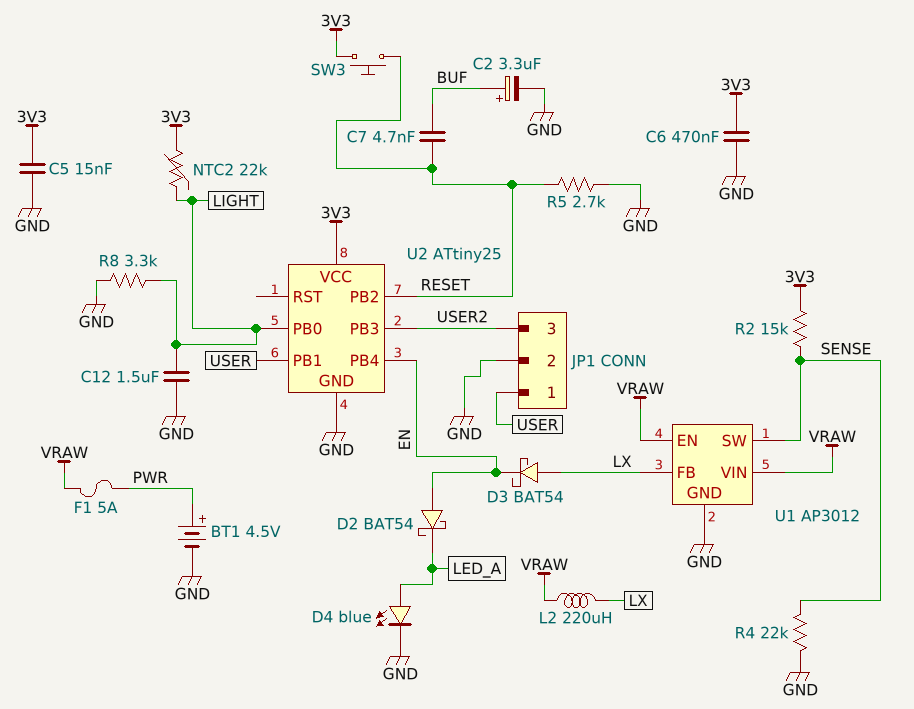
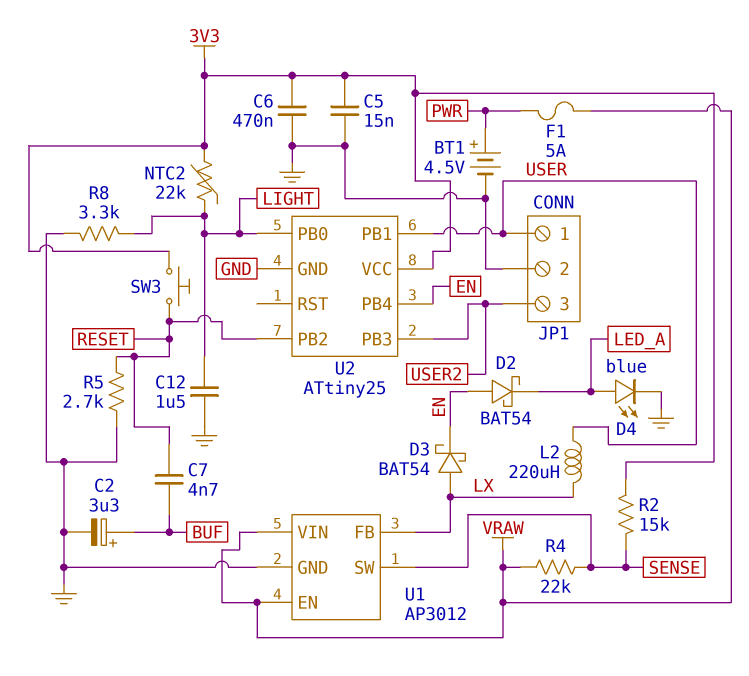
L2: 220uH (LX, VRAW) -> 220uH (LX, USER)
R4: 22k (GND, SENSE) -> 22k (SENSE, VRAW)

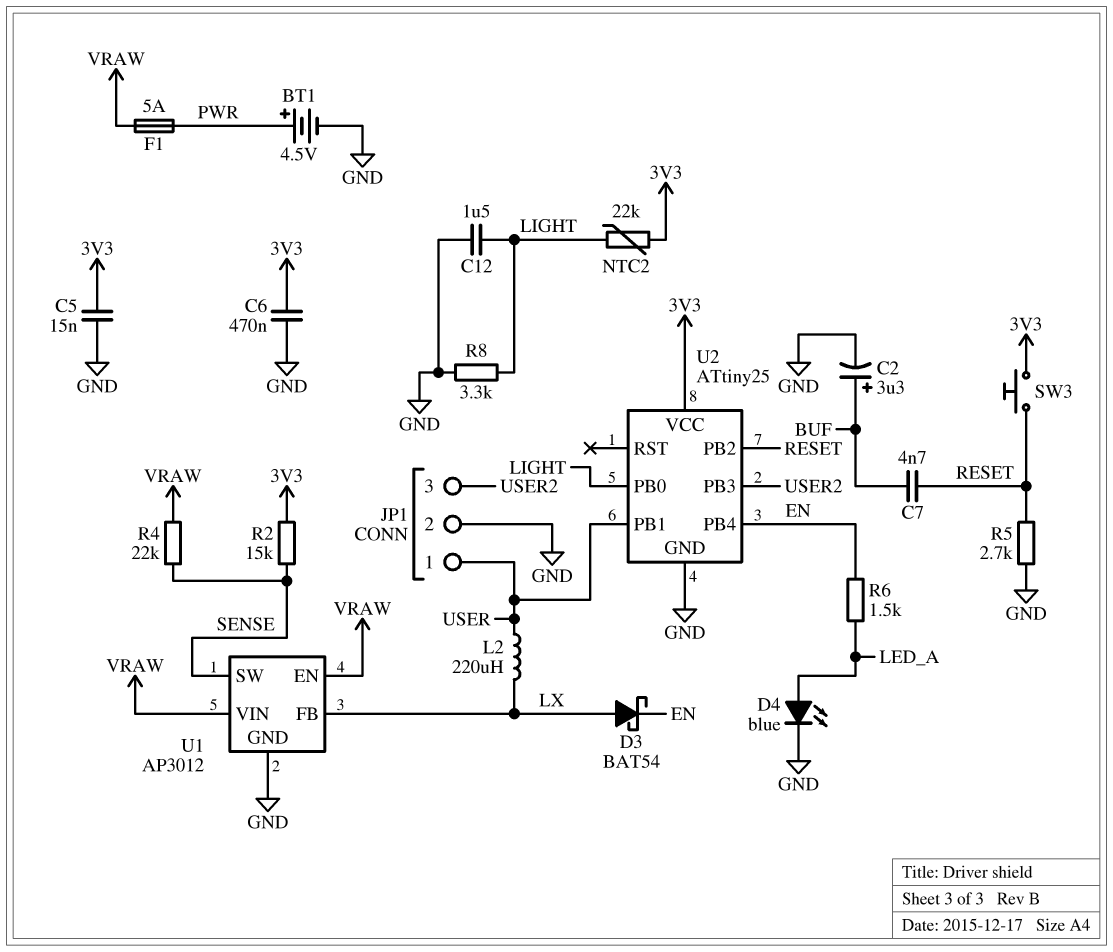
D2: schottky BAT54 (A EN, K LED_A) -> none
R6: none -> 1.5k (EN, LED_A)

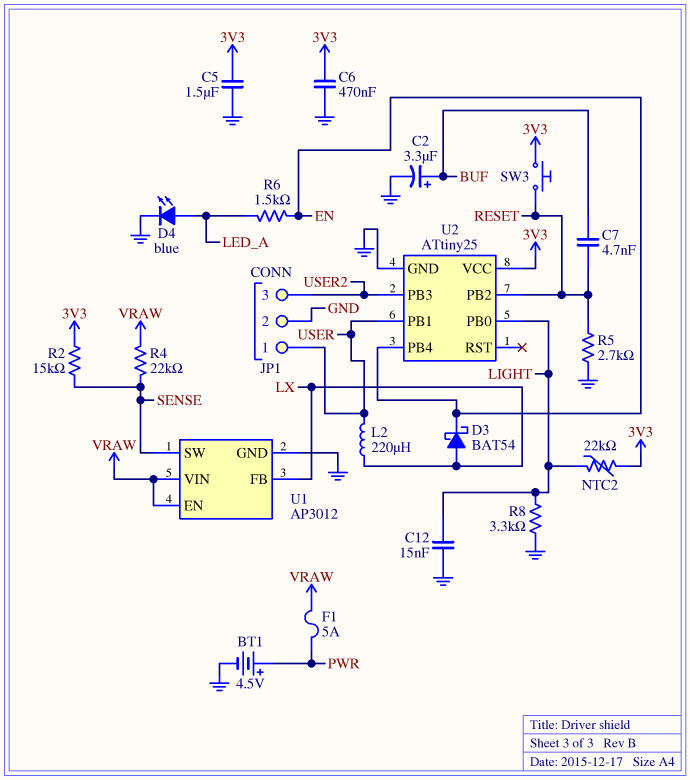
C5: 15nF (3V3, GND) -> 1.5uF (3V3, GND)
C12: 1.5uF (GND, LIGHT) -> 15nF (GND, LIGHT)

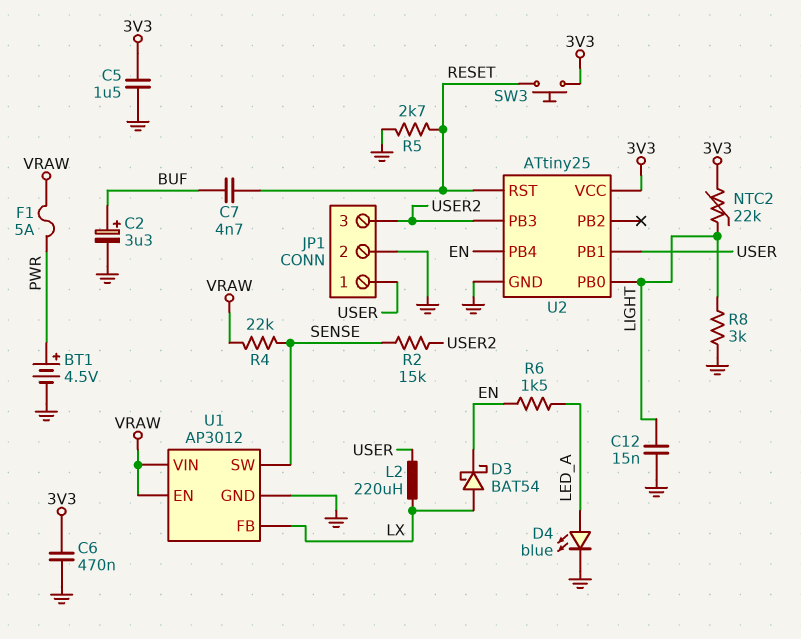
R2: 15k (3V3, SENSE) -> 15k (SENSE, USER2)
R8: 3.3k (GND, LIGHT) -> 3k (GND, LIGHT)
U2 pin PB2: RESET -> none
U2 pin RST: none -> RESET

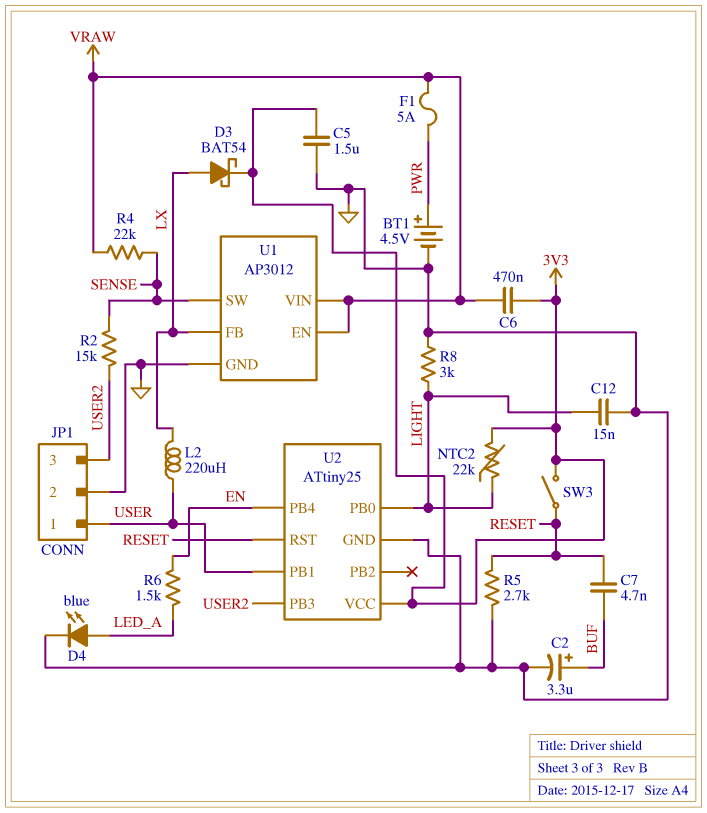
C6: 470nF (3V3, GND) -> 470nF (3V3, VRAW)
D3: schottky BAT54 (A LX, K EN) -> schottky BAT54 (A LX, K 3V3)
SW3: button (3V3, RESET) -> switch (3V3, RESET)

